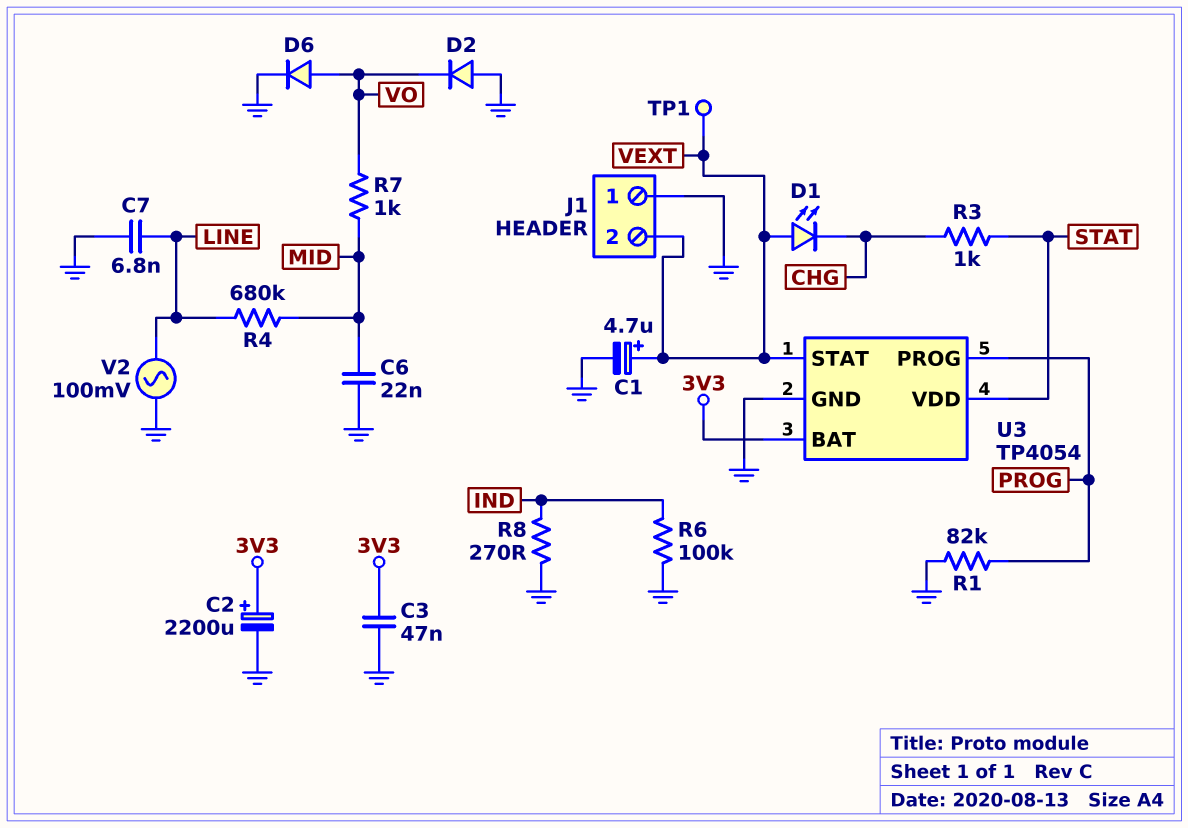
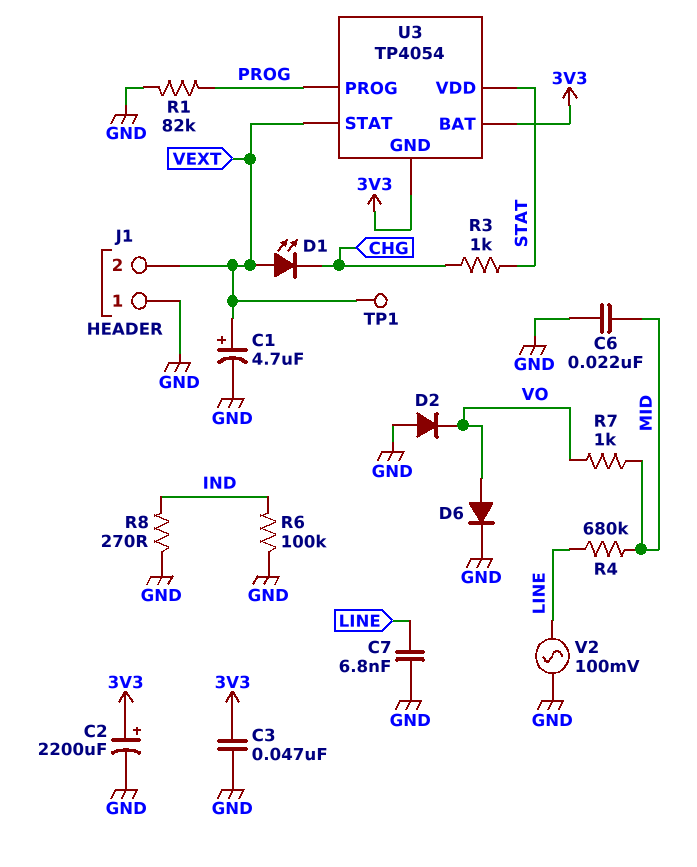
U3 pin GND: GND -> 3V3

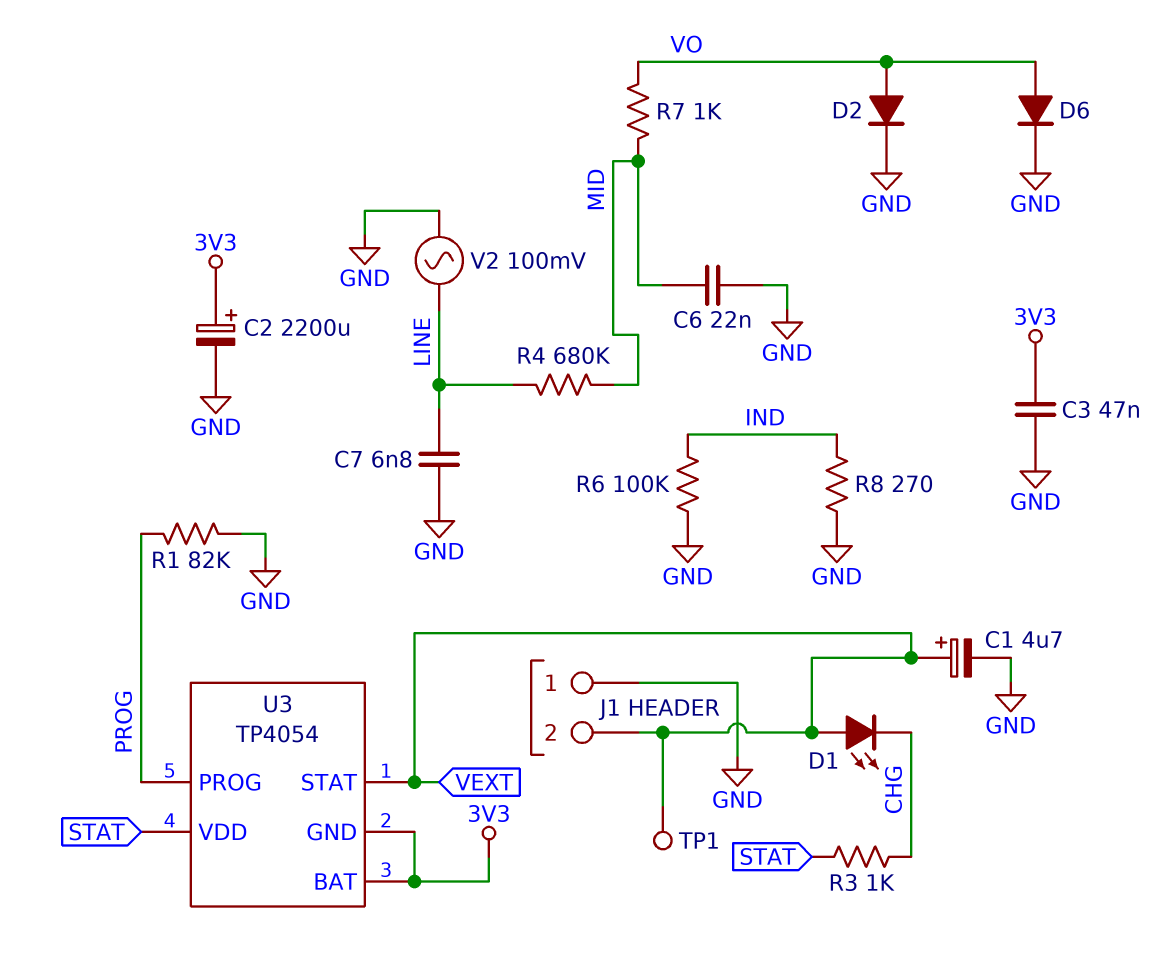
D2: diode (A GND, K VO) -> diode (A VO, K GND)

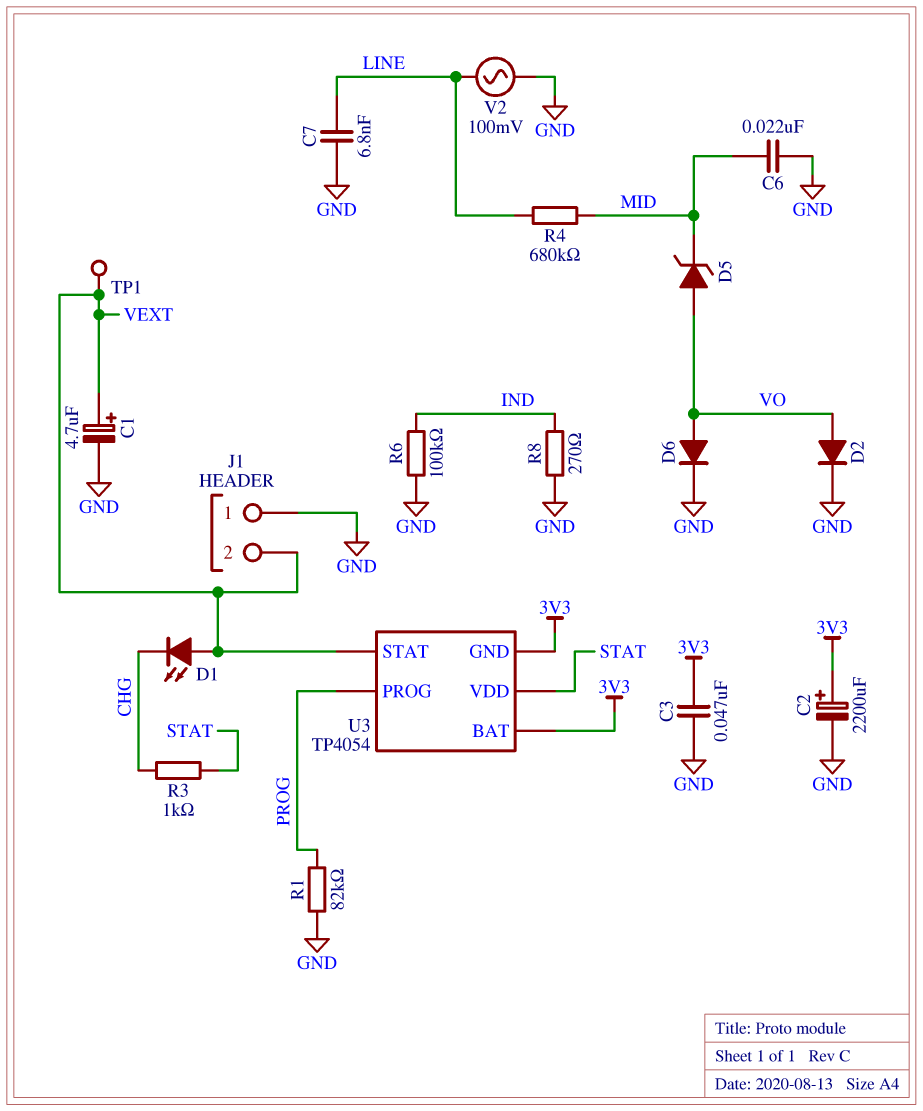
D5: none -> zener (A VO, K MID)
R7: 1k (MID, VO) -> none

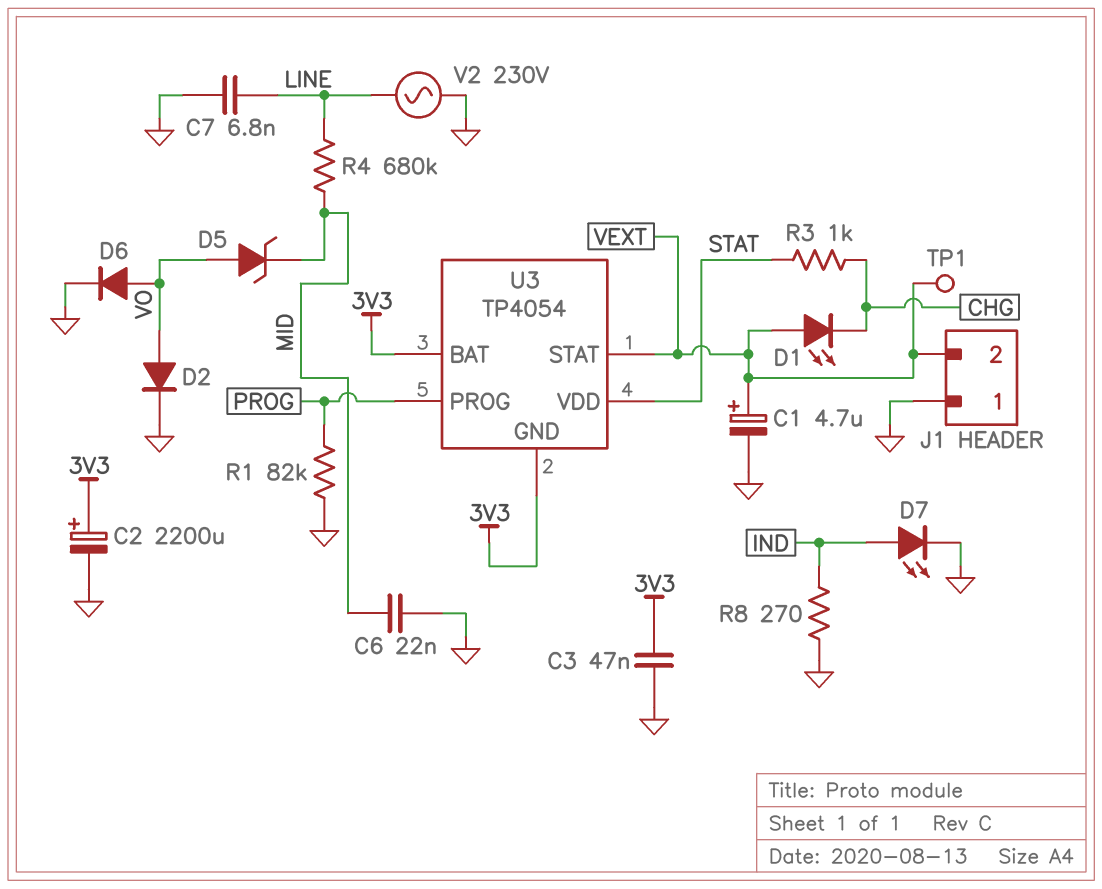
D7: none -> LED (A IND, K GND)
R6: 100k (GND, IND) -> none
V2: AC 100mV (GND, LINE) -> AC 230V (GND, LINE)

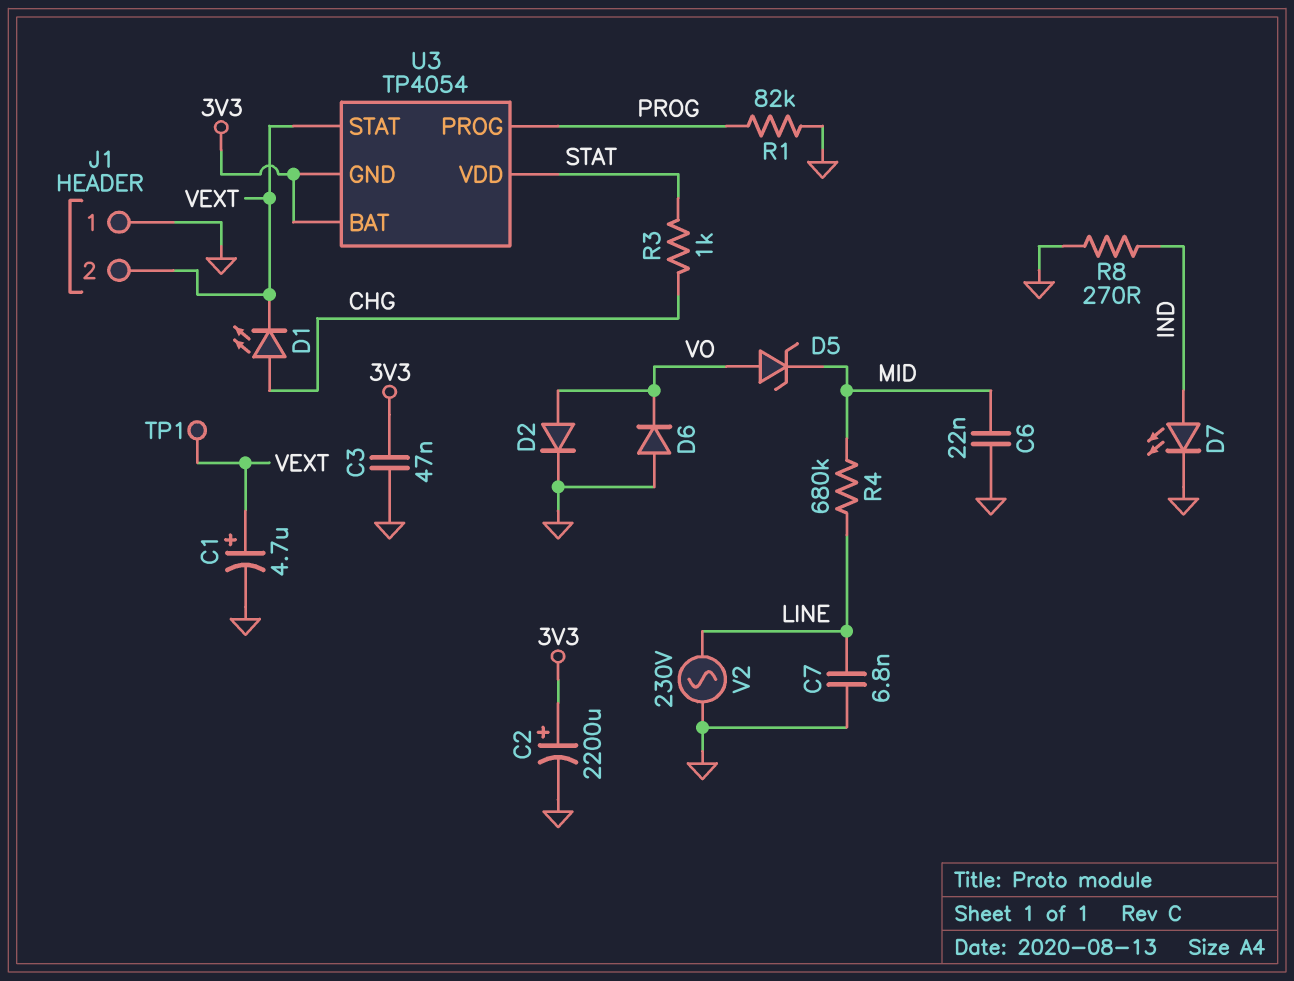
D1: LED (A VEXT, K CHG) -> LED (A CHG, K VEXT)
D6: diode (A VO, K GND) -> diode (A GND, K VO)

